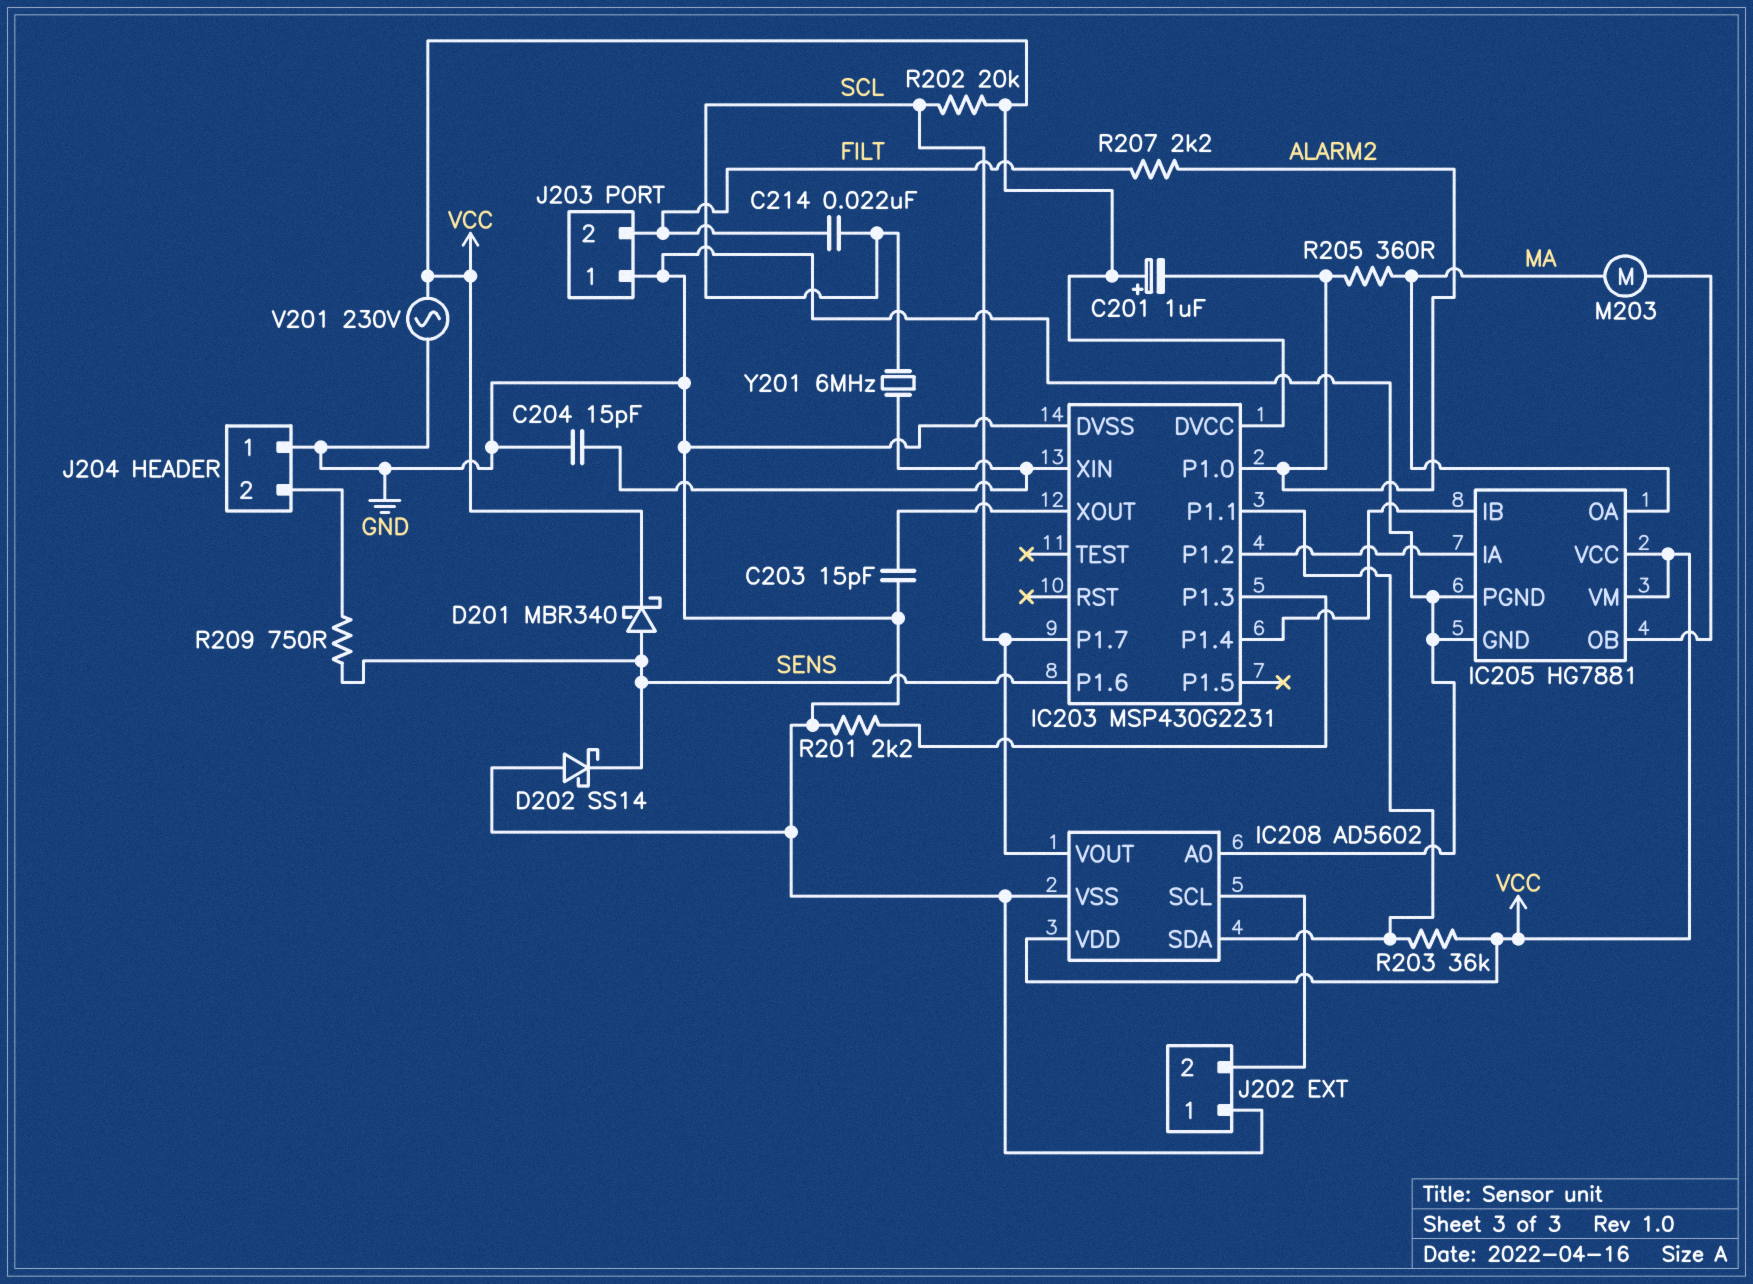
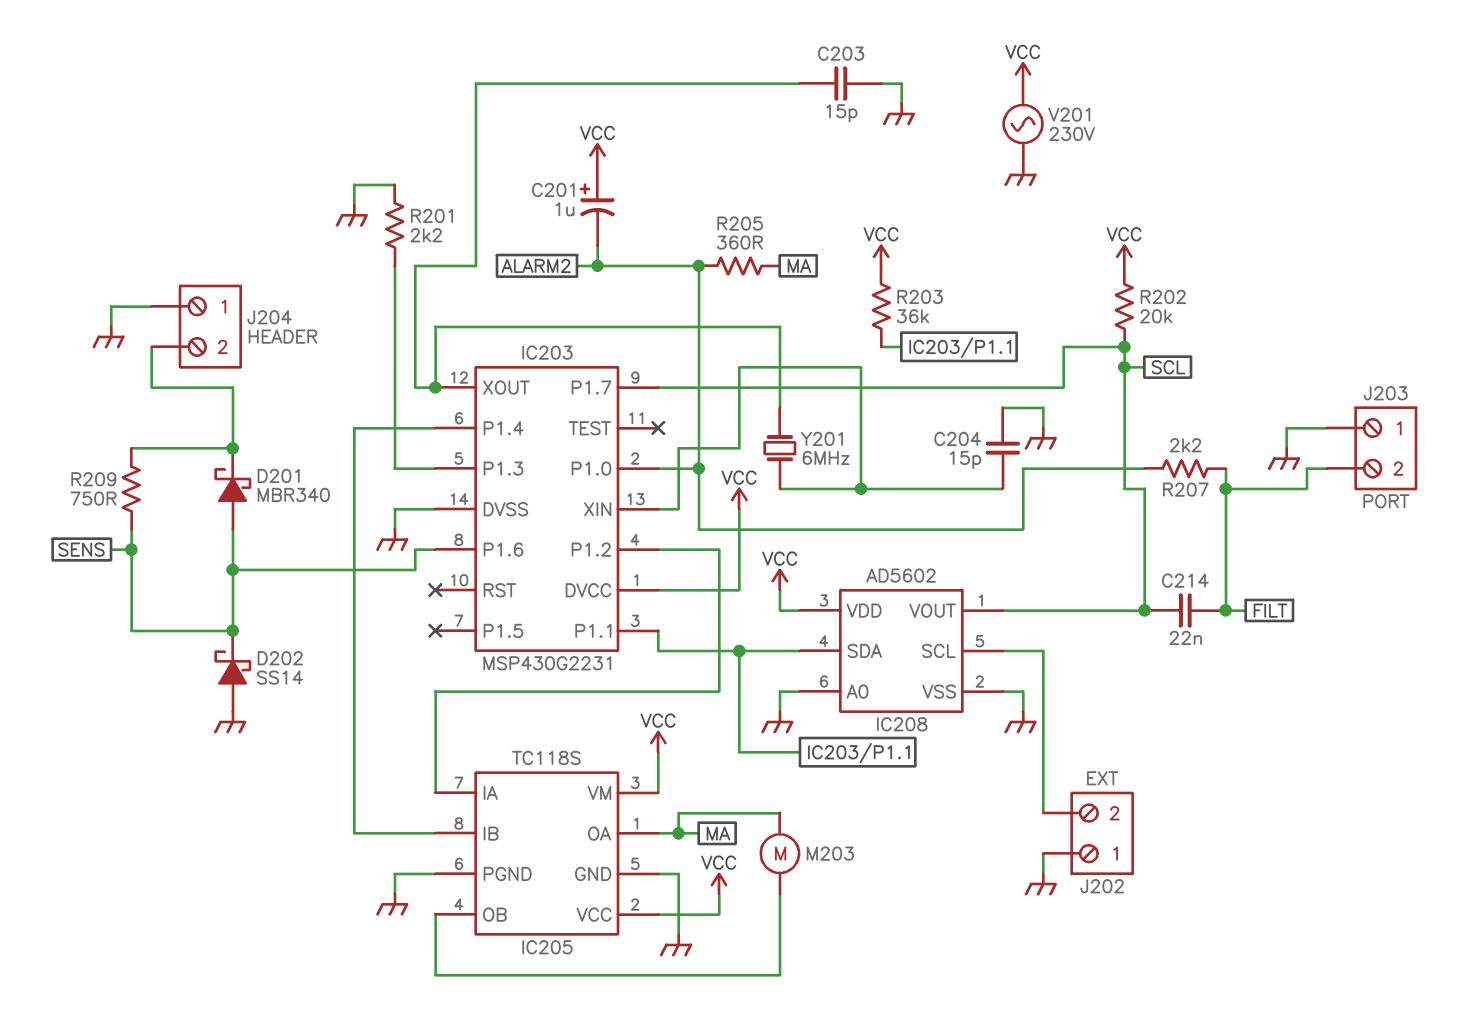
D201: schottky MBR340 (A SENS, K VCC) -> schottky MBR340 (A SENS, K J204/2)
IC205: HG7881 -> TC118S
Y201: 6MHz (IC203/XIN, SCL) -> 6MHz (IC203/XIN, IC203/XOUT)

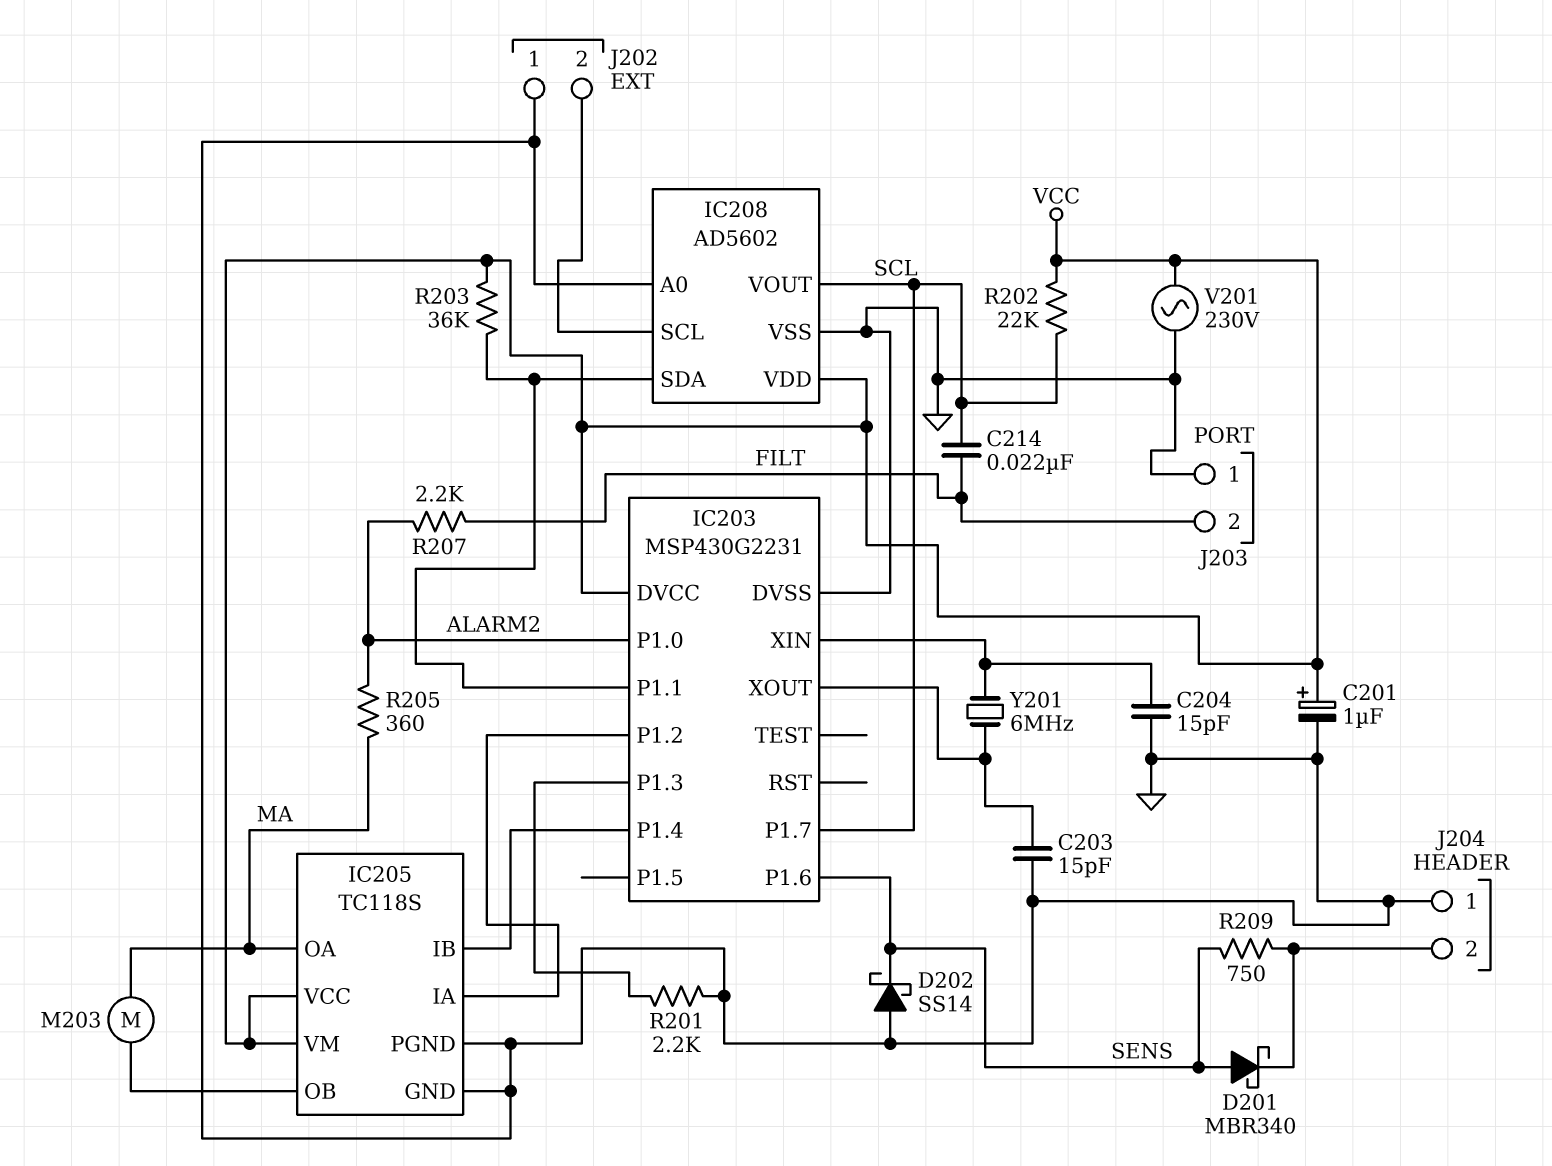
C201: 1uF (plus VCC, minus ALARM2) -> 1uF (plus VCC, minus GND)
R202: 20k (SCL, VCC) -> 22k (SCL, VCC)

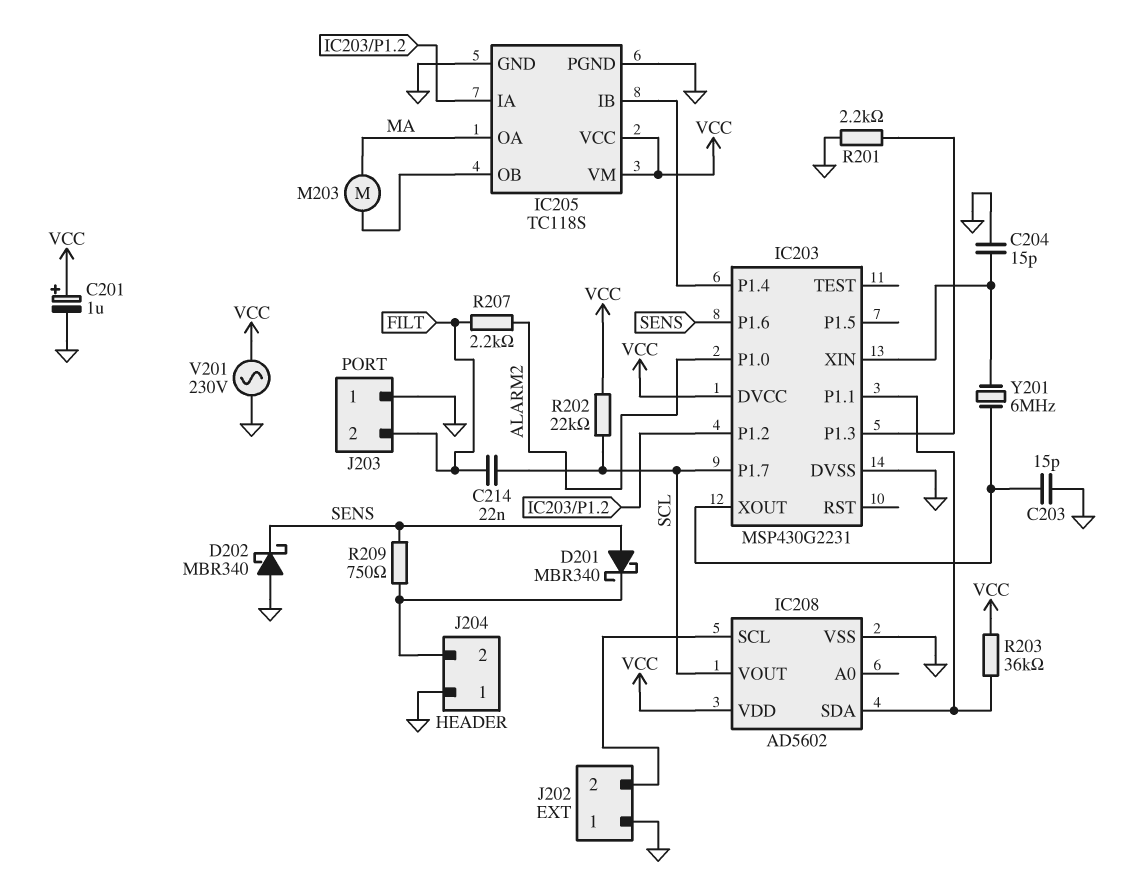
D202: schottky SS14 (A GND, K SENS) -> schottky MBR340 (A GND, K SENS)
IC208 pin A0: GND -> none
R205: 360 (ALARM2, MA) -> none

